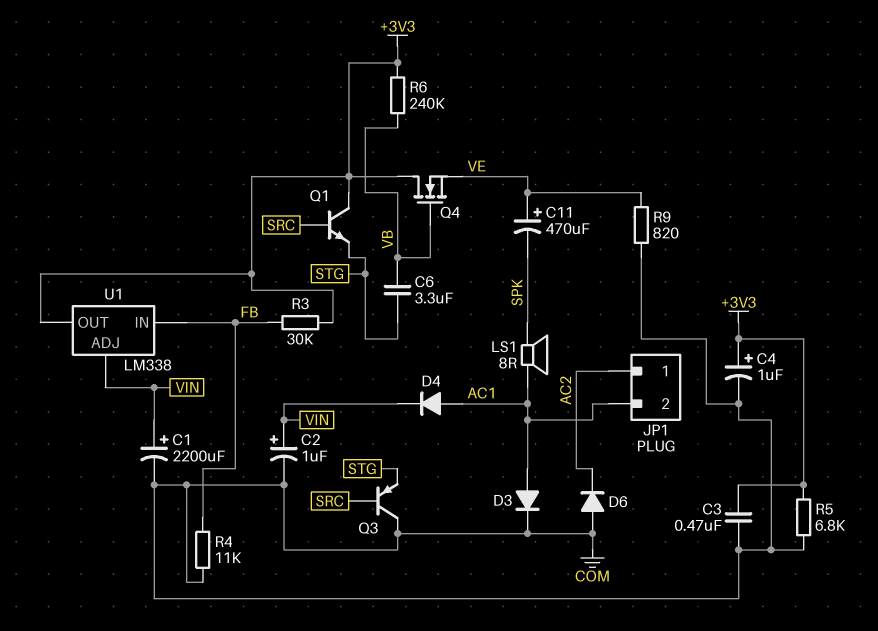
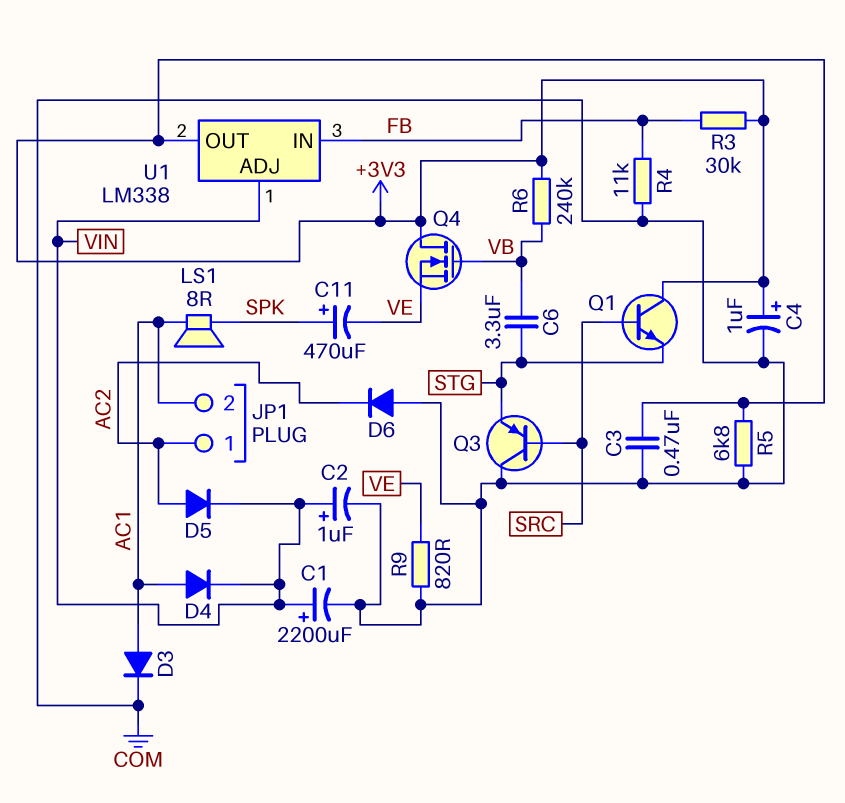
C11: 470uF (plus VE, minus SPK) -> 470uF (plus SPK, minus VE)
D5: none -> diode (A AC2, K VIN)

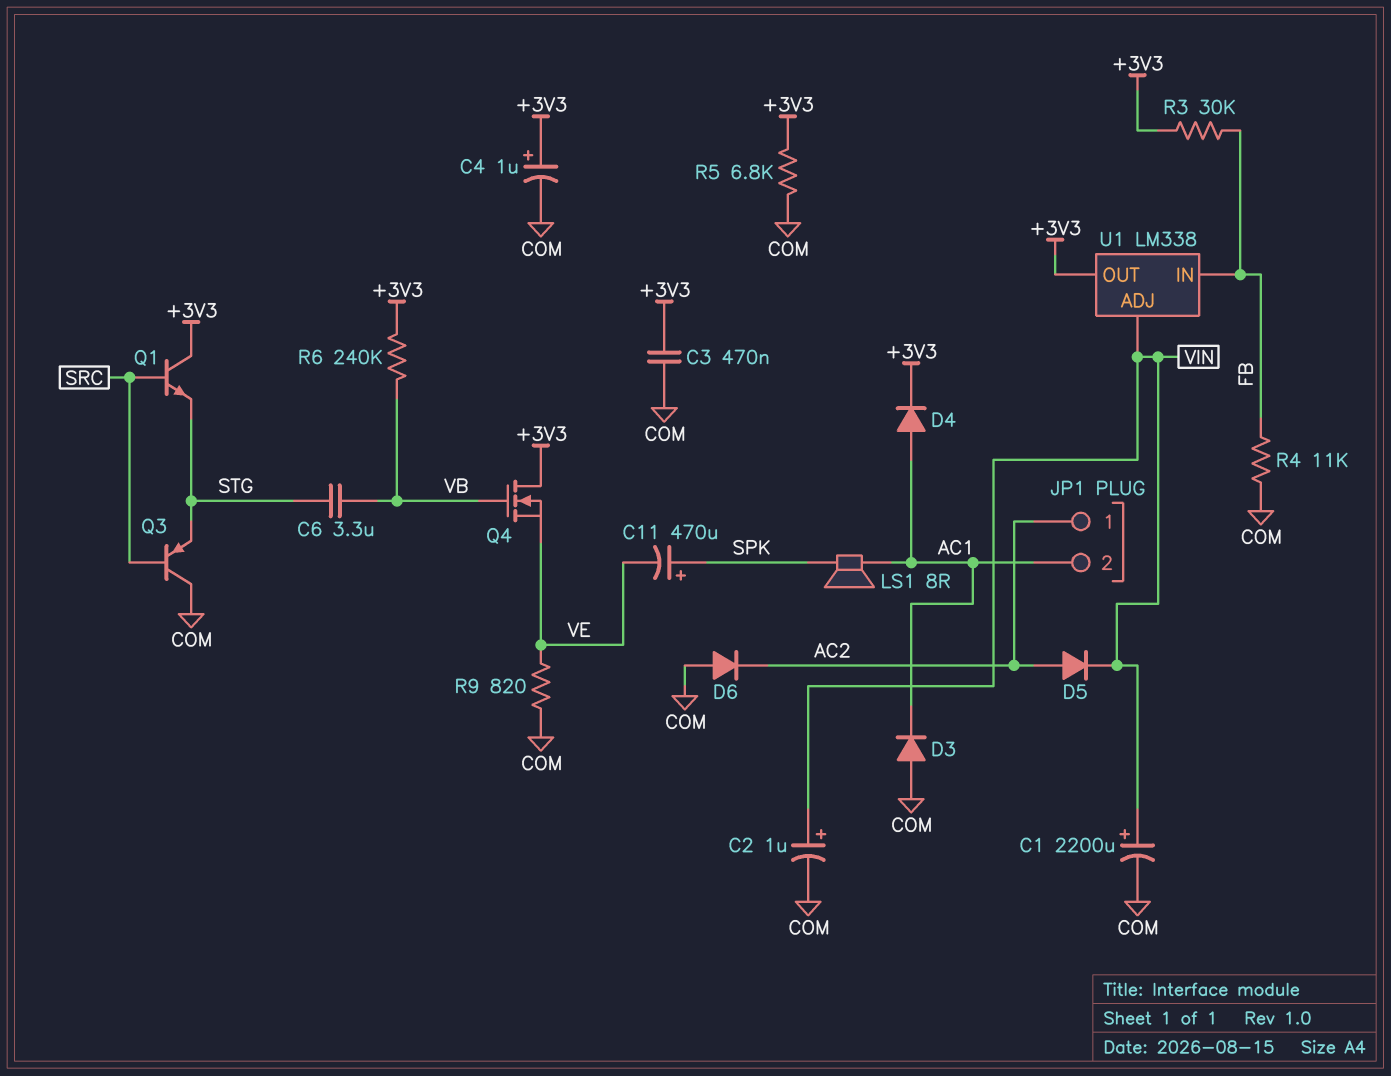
D3: diode (A AC1, K COM) -> diode (A COM, K AC1)
D4: diode (A AC1, K VIN) -> diode (A AC1, K +3V3)

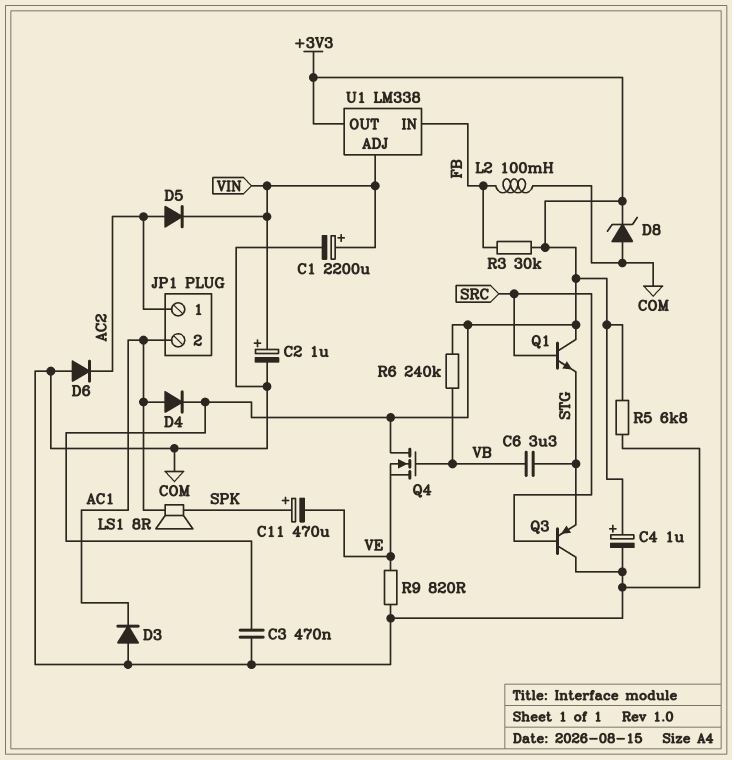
D8: none -> zener (A COM, K +3V3)
L2: none -> 100mH (COM, FB)
R4: 11k (COM, FB) -> none

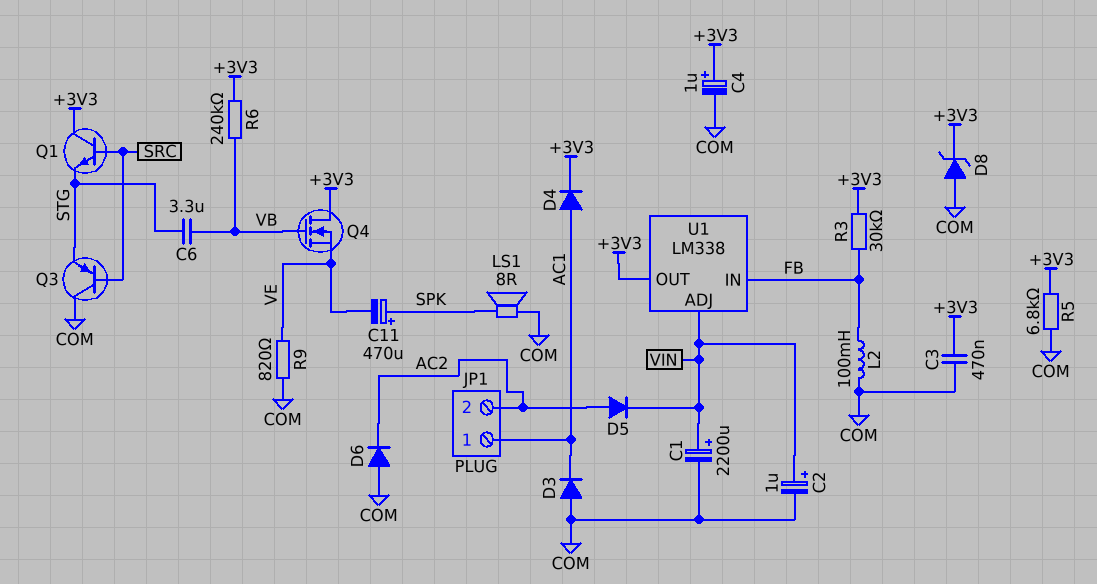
JP1 pin 1: AC2 -> AC1
JP1 pin 2: AC1 -> AC2
LS1: speaker 8R (AC1, SPK) -> speaker 8R (COM, SPK)

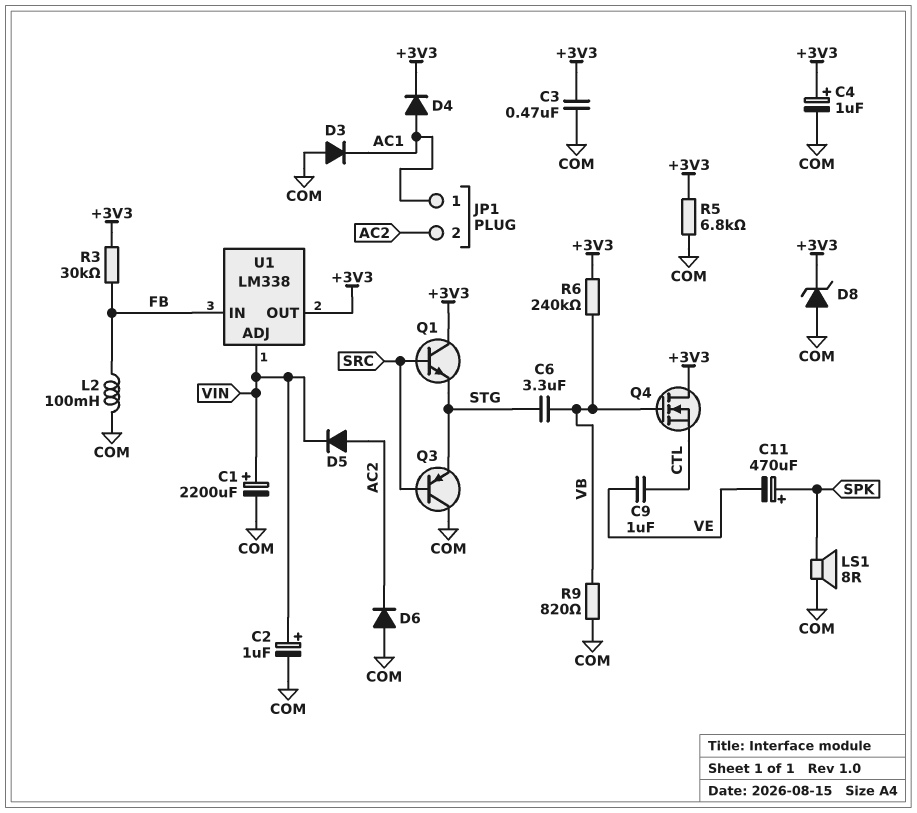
C9: none -> 1uF (CTL, VE)
Q4: NMOS (G VB, D +3V3, S VE) -> NMOS (G VB, D +3V3, S CTL)
R9: 820 (COM, VE) -> 820 (COM, VB)

